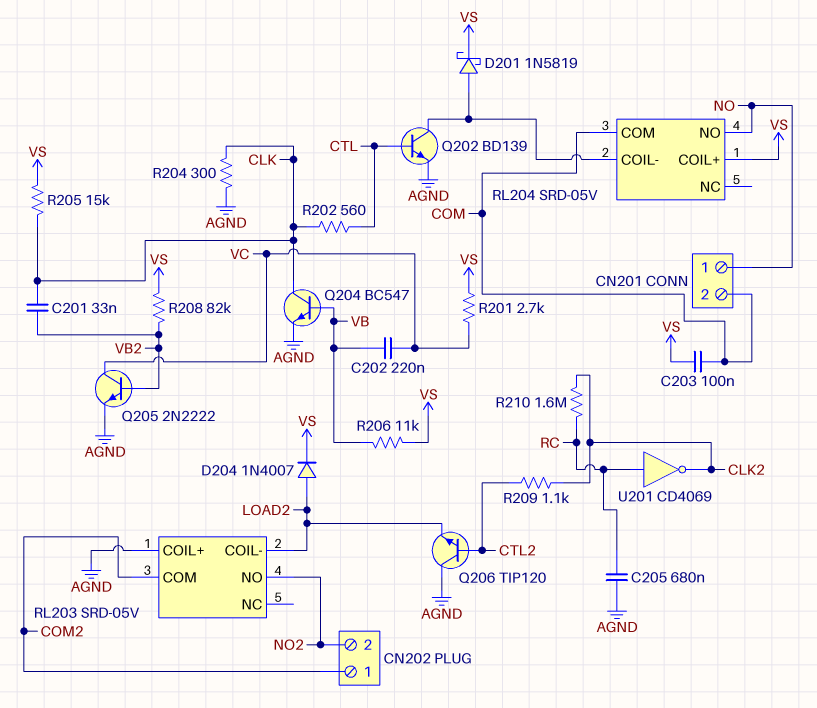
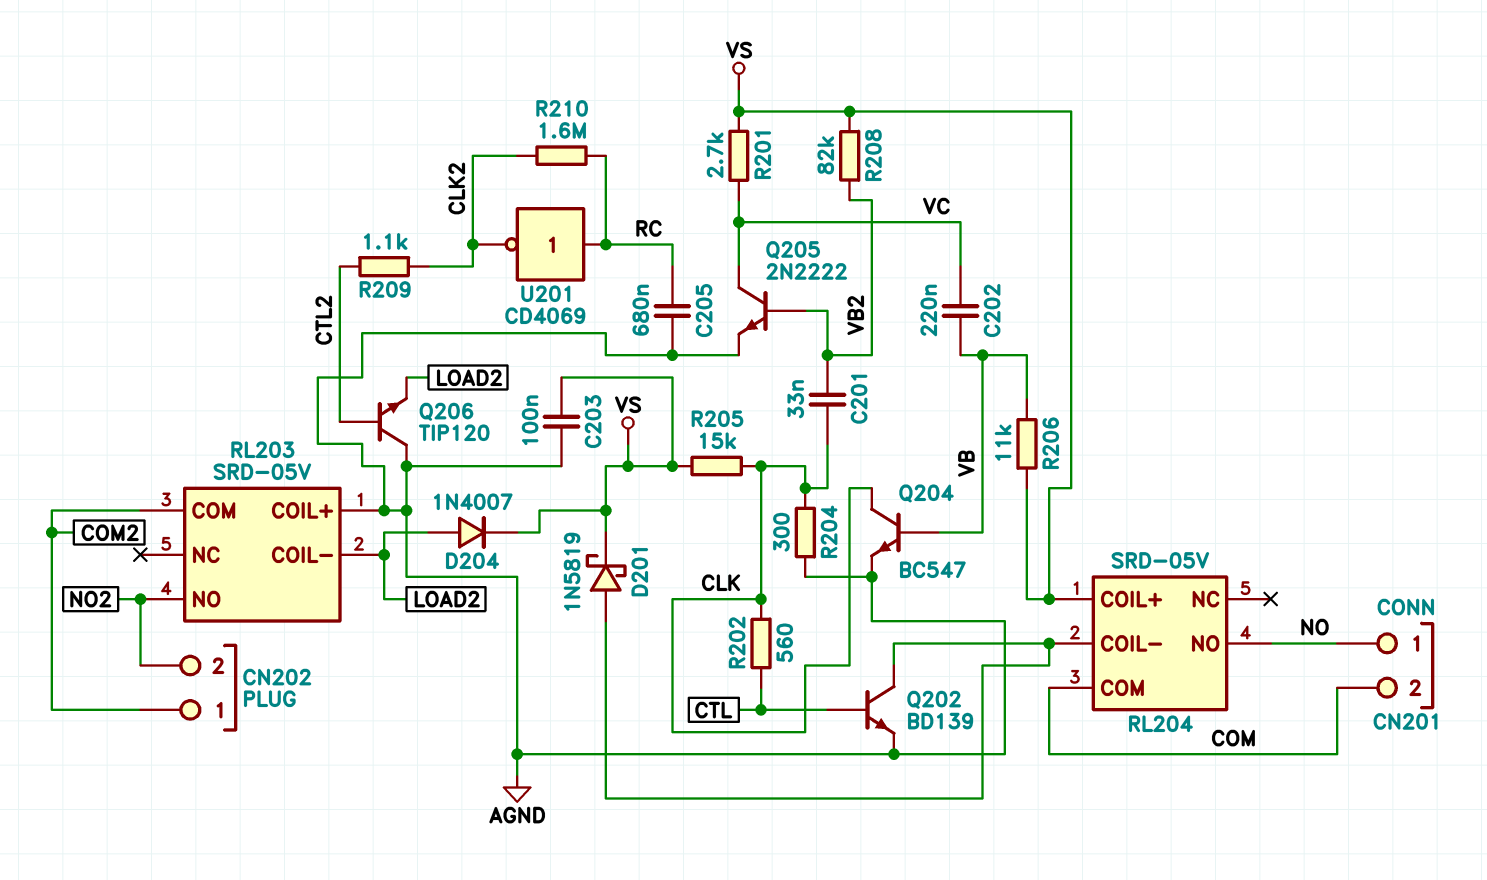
C203: 100nF (COM, VS) -> 100nF (AGND, VS)

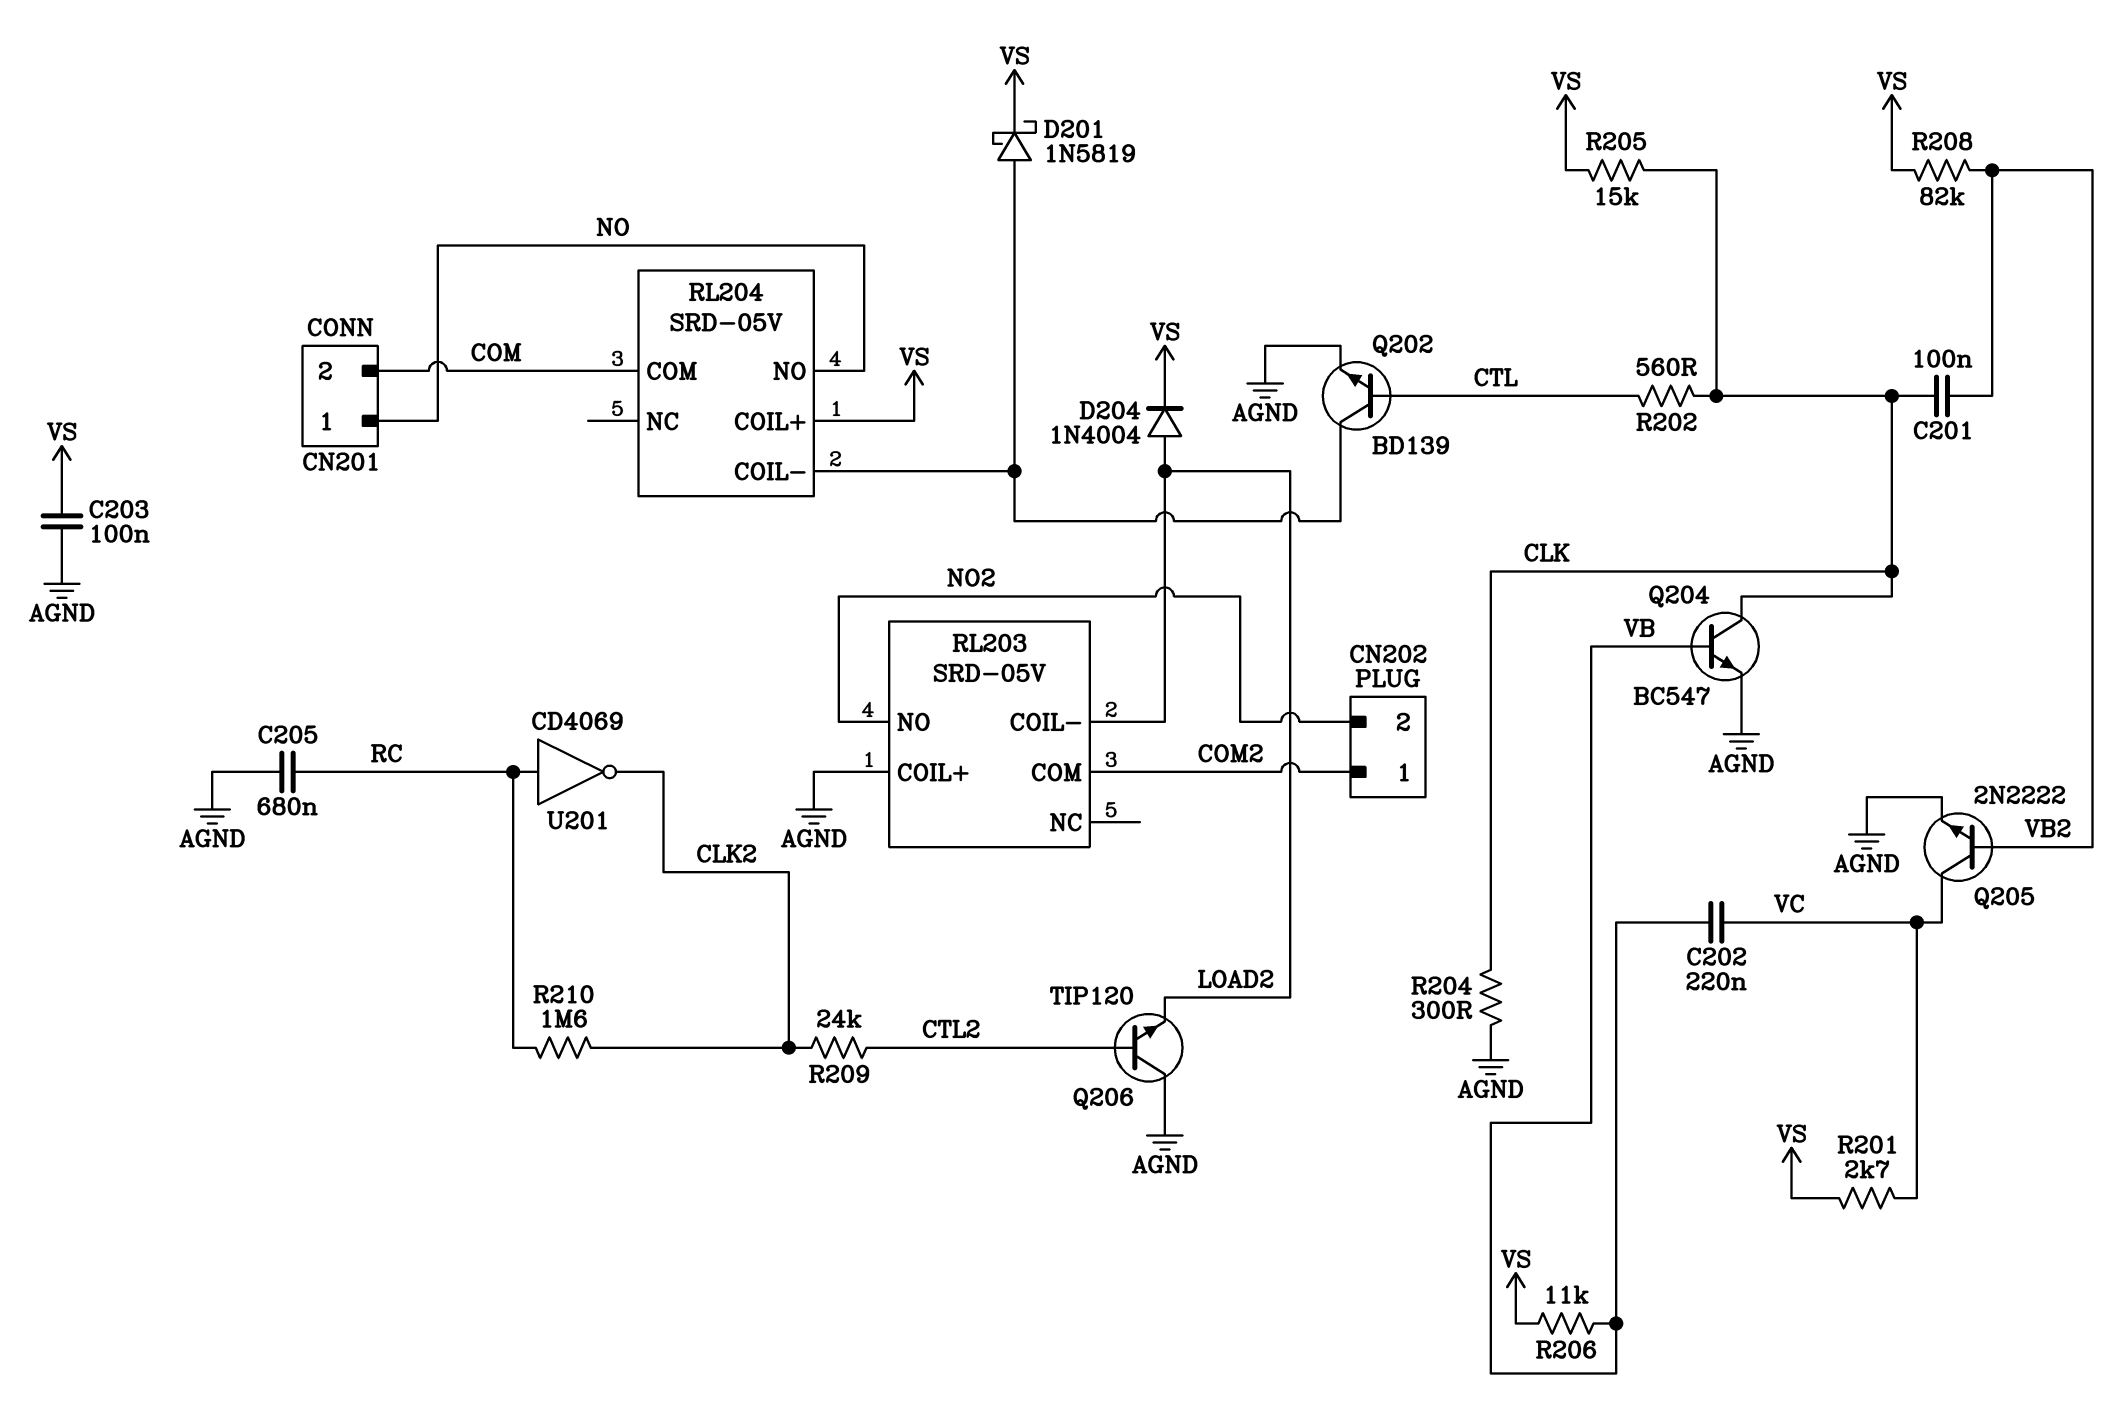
C201: 33nF (CLK, VB2) -> 100nF (CLK, VB2)
D204: diode 1N4007 (A LOAD2, K VS) -> diode 1N4004 (A LOAD2, K VS)
R209: 1.1k (CLK2, CTL2) -> 24k (CLK2, CTL2)

